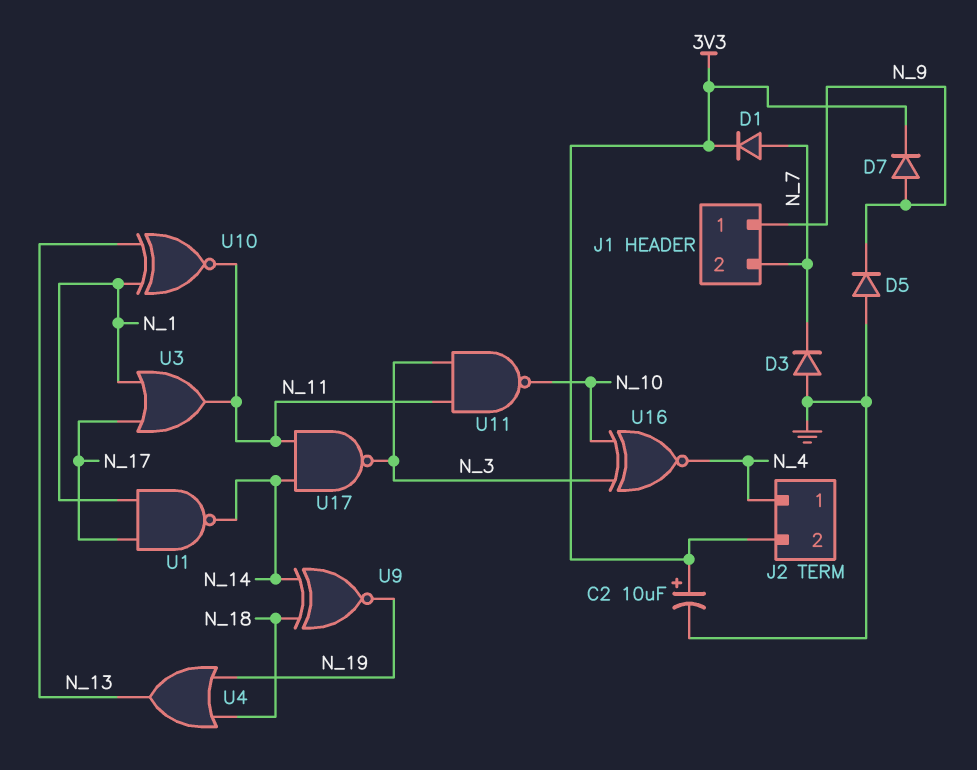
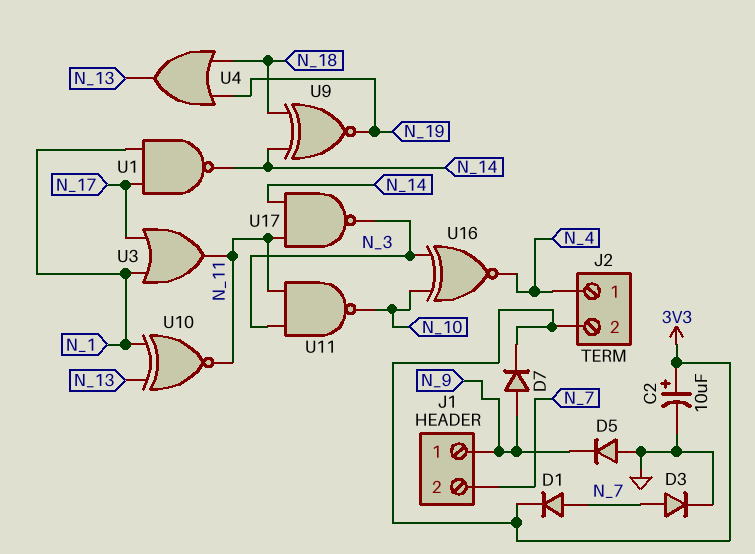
D3: diode (A GND, K N_7) -> diode (A N_7, K GND)

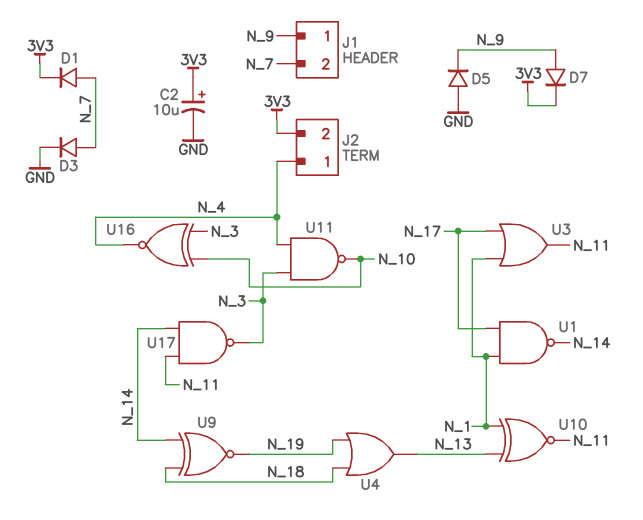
U11: NAND (in N_3, in N_11, out N_10) -> NAND (in N_3, in N_4, out N_10)

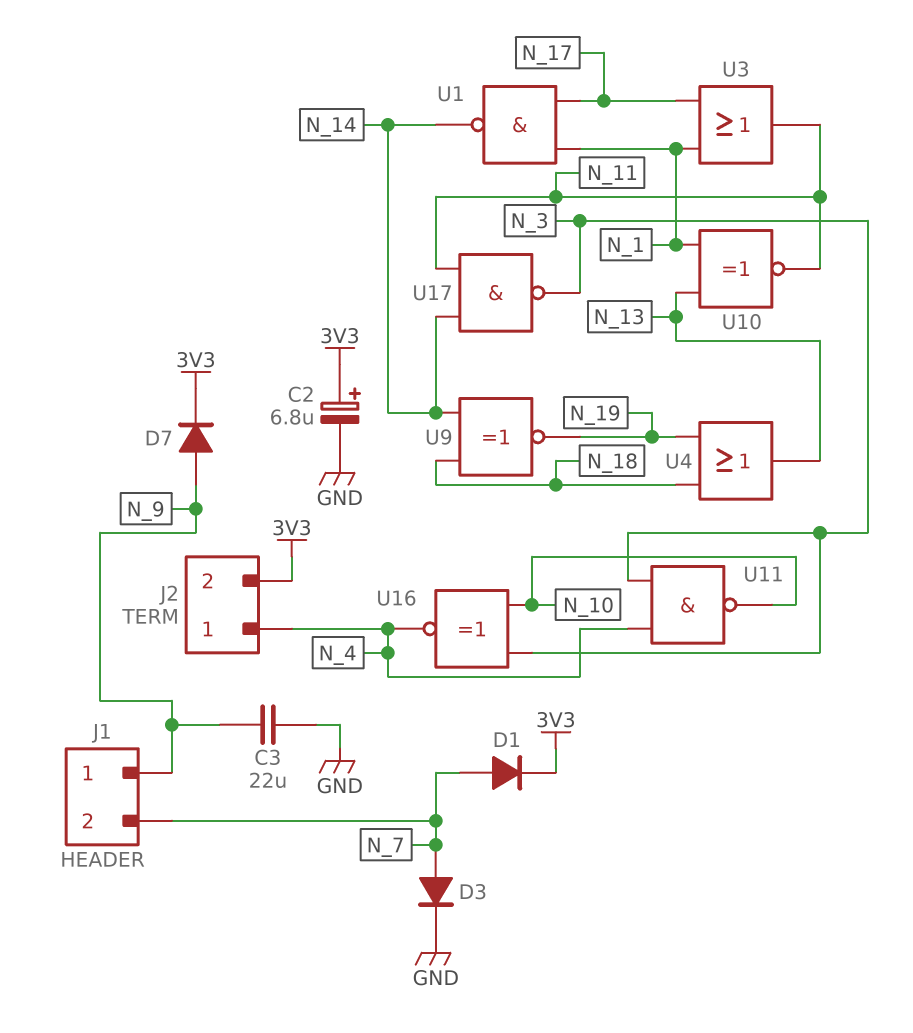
C2: 10uF (plus 3V3, minus GND) -> 6.8uF (plus 3V3, minus GND)
C3: none -> 22uF (GND, N_9)
D5: diode (A GND, K N_9) -> none

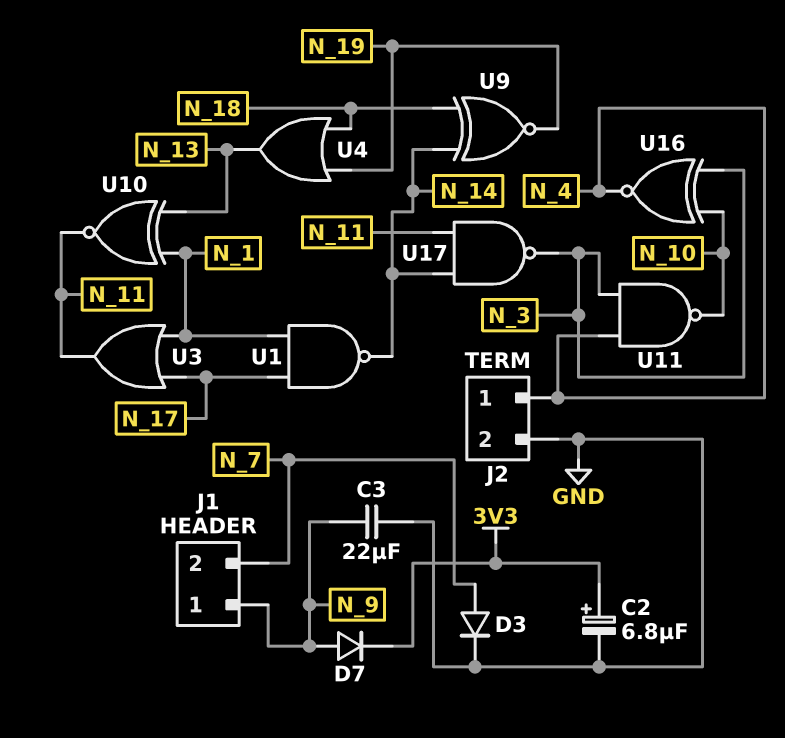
D1: diode (A N_7, K 3V3) -> none
J2 pin 2: 3V3 -> GND

